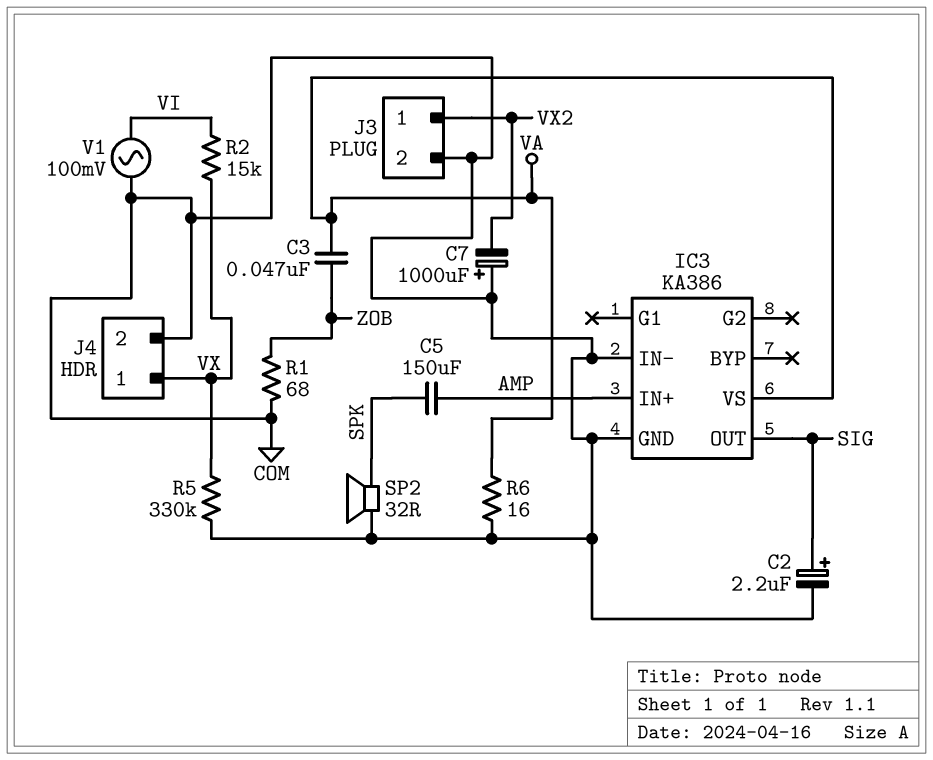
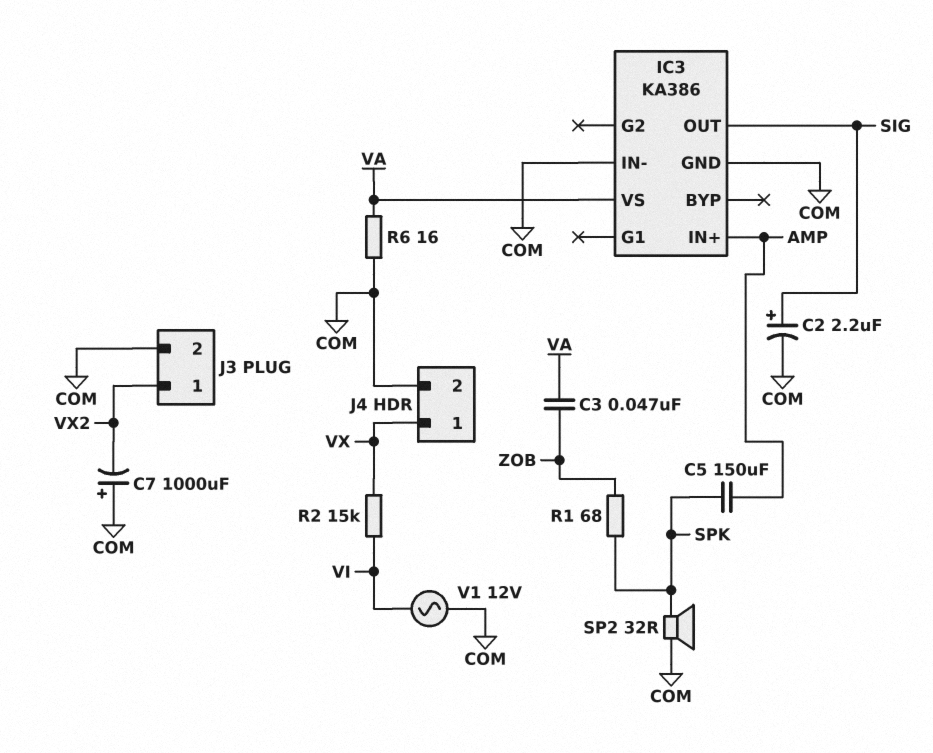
R1: 68 (COM, ZOB) -> 68 (SPK, ZOB)
R5: 330k (COM, VX) -> none
V1: AC 100mV (COM, VI) -> AC 12V (COM, VI)

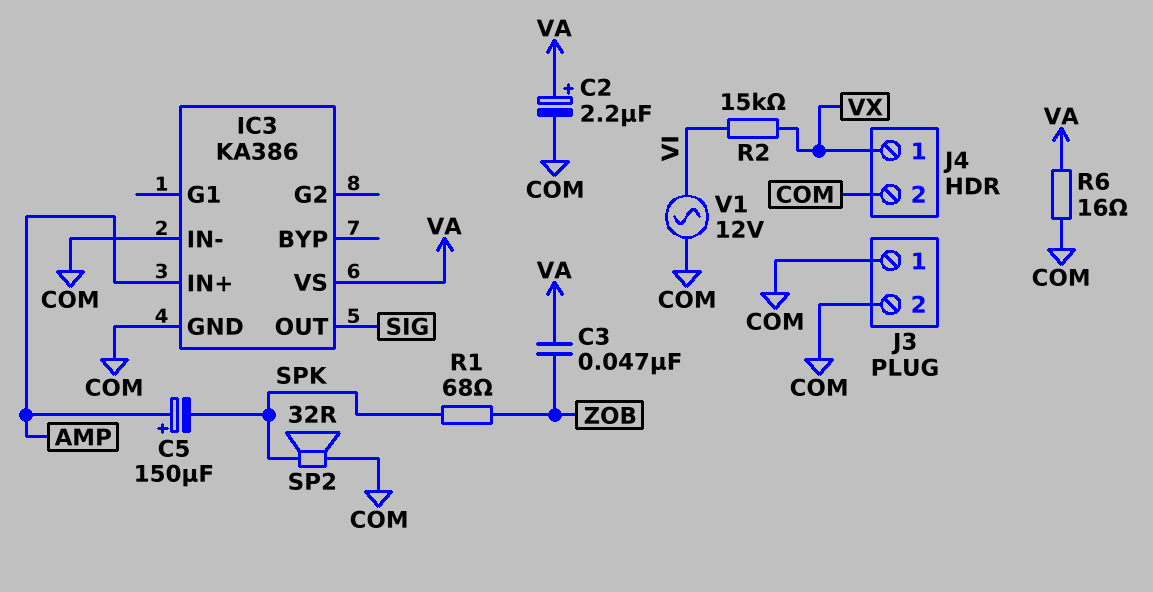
C2: 2.2uF (plus SIG, minus COM) -> 2.2uF (plus VA, minus COM)
C5: 150uF (AMP, SPK) -> 150uF (plus AMP, minus SPK)
C7: 1000uF (plus COM, minus VX2) -> none
J3 pin 1: VX2 -> COM

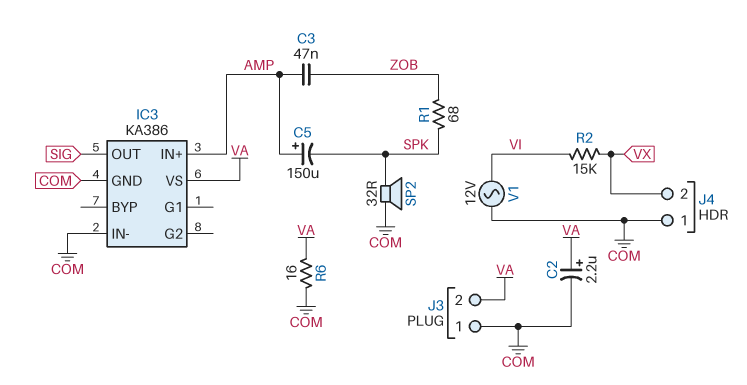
C3: 47nF (VA, ZOB) -> 47nF (AMP, ZOB)
J3 pin 2: COM -> VA
J4 pin 1: VX -> COM
J4 pin 2: COM -> VX

